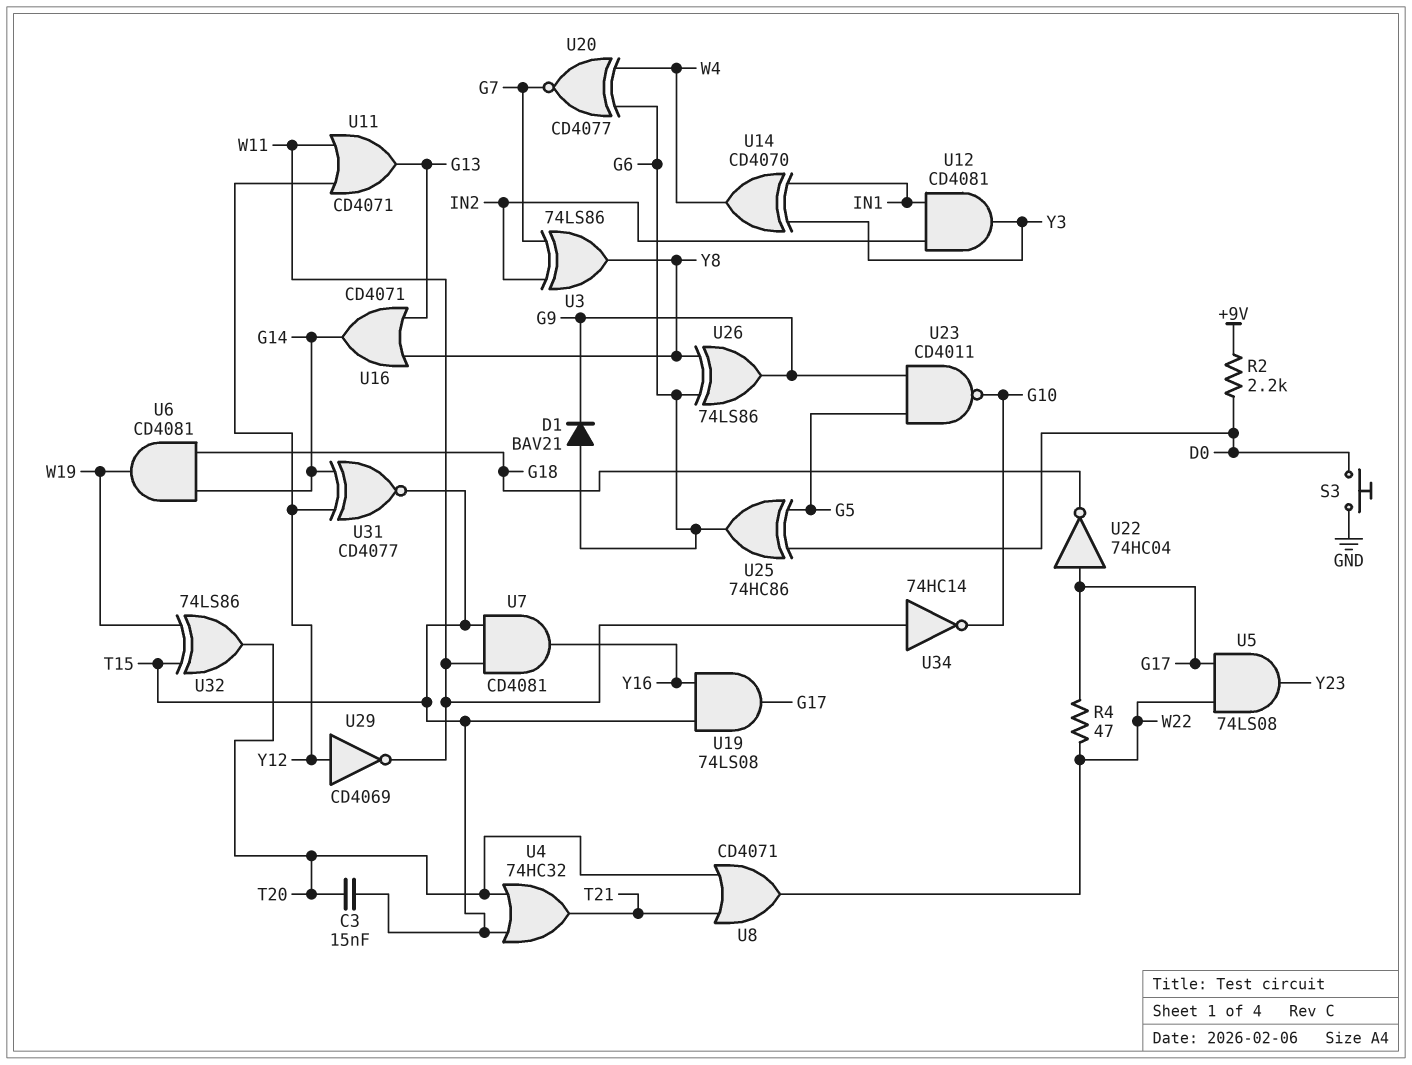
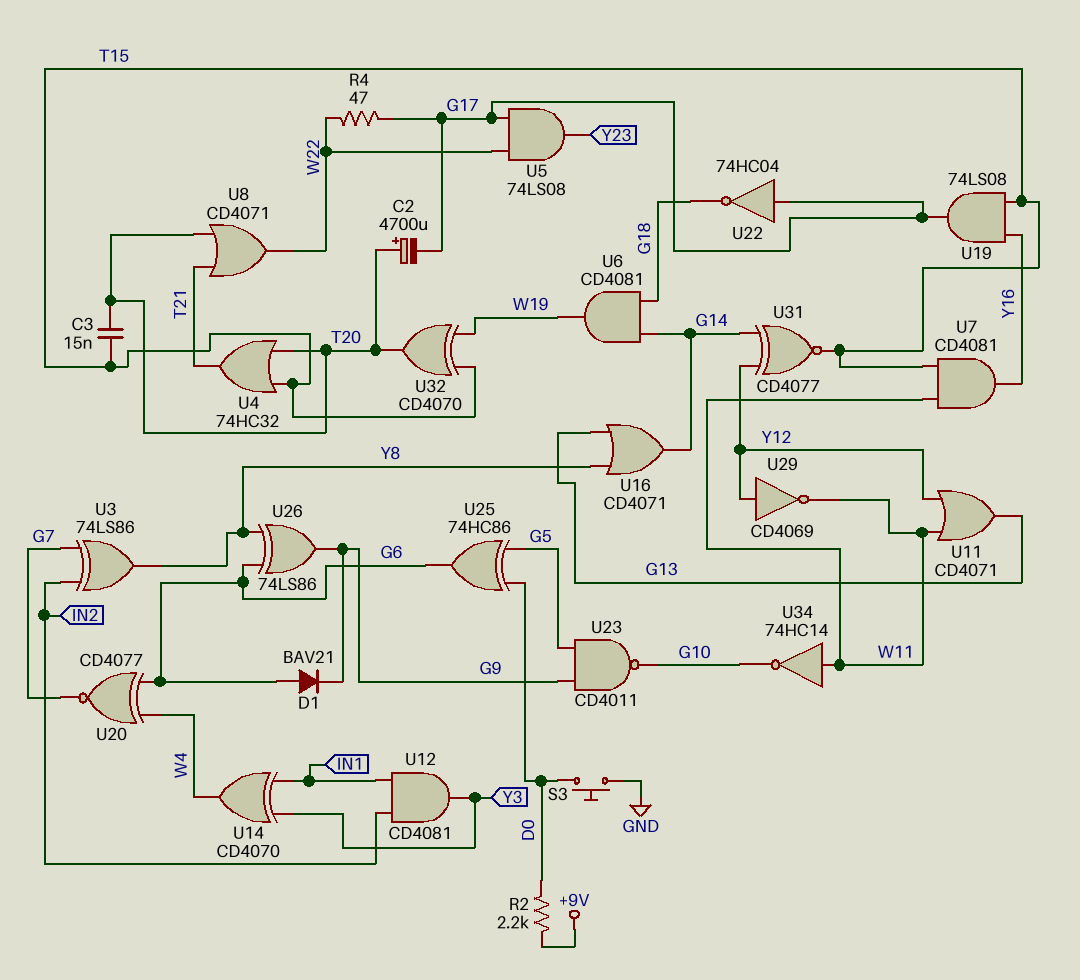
C2: none -> 4700uF (plus T20, minus G17)
U32: XOR 74LS86 (in T15, in W19, out T20) -> XOR CD4070 (in T15, in W19, out T20)

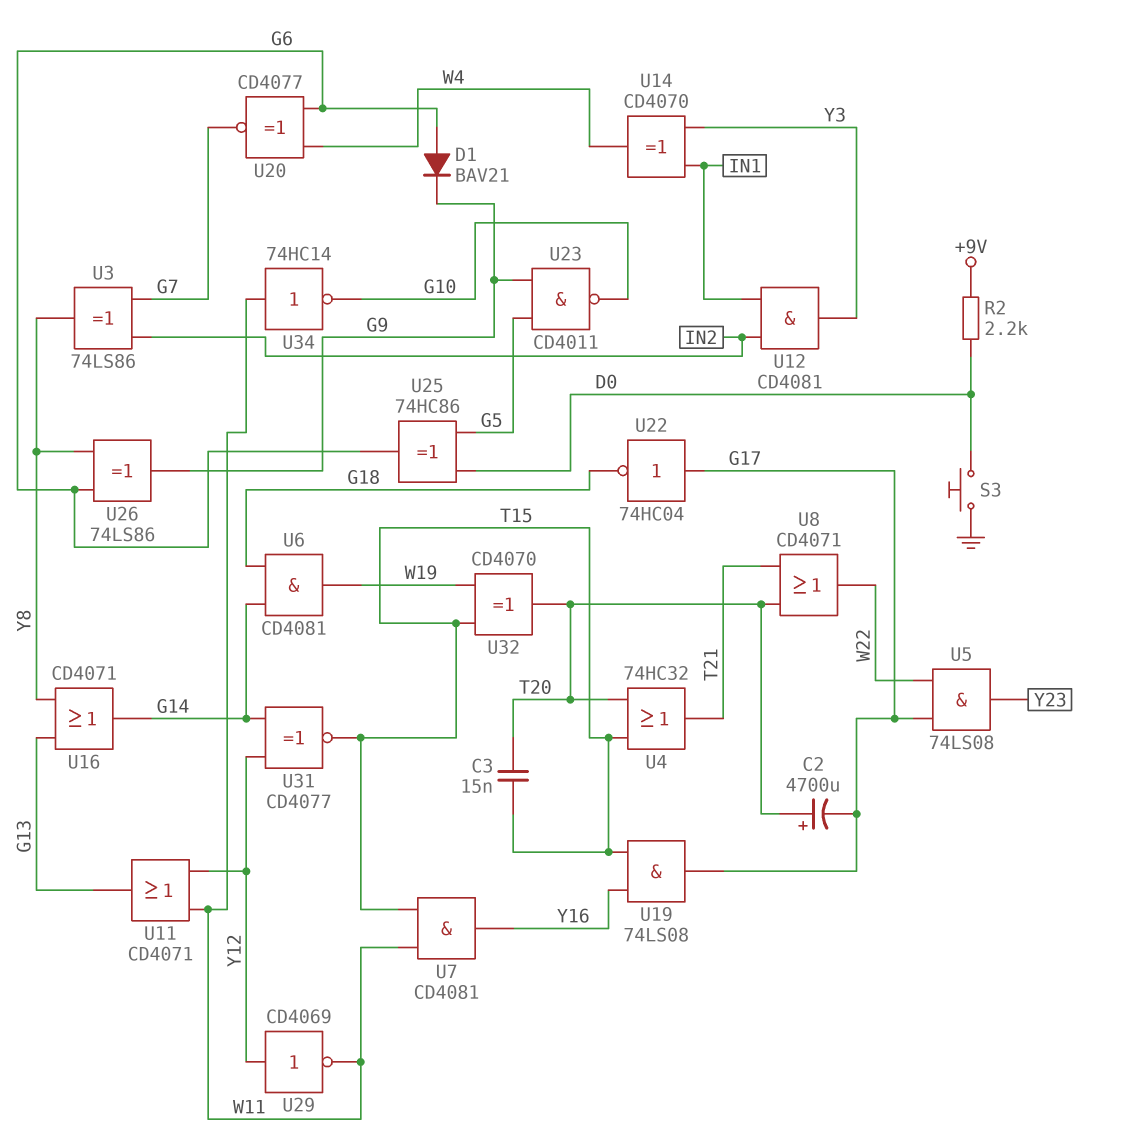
R4: 47 (G17, W22) -> none

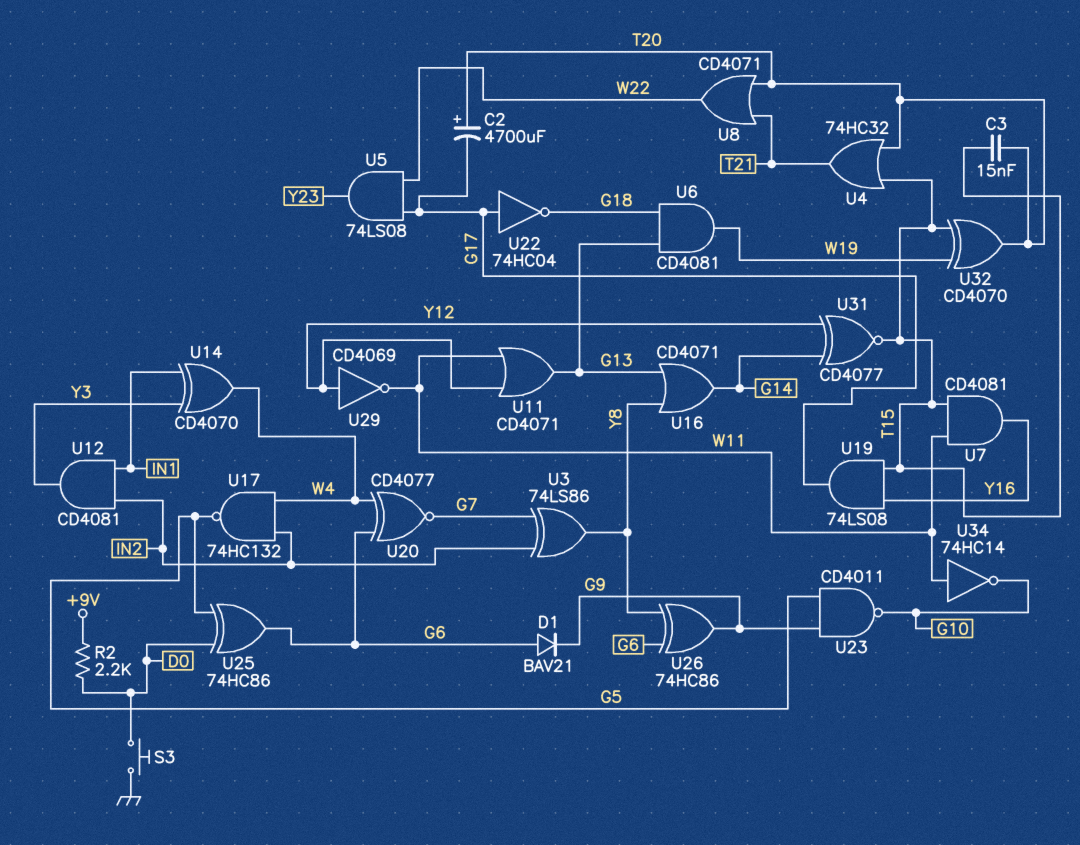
U6: AND CD4081 (in G14, in G18, out W19) -> AND CD4081 (in G13, in G18, out W19)
U17: none -> NAND 74HC132 (in IN2, in W4, out G5)
U26: XOR 74LS86 (in G6, in Y8, out G9) -> XOR 74HC86 (in G6, in Y8, out G9)

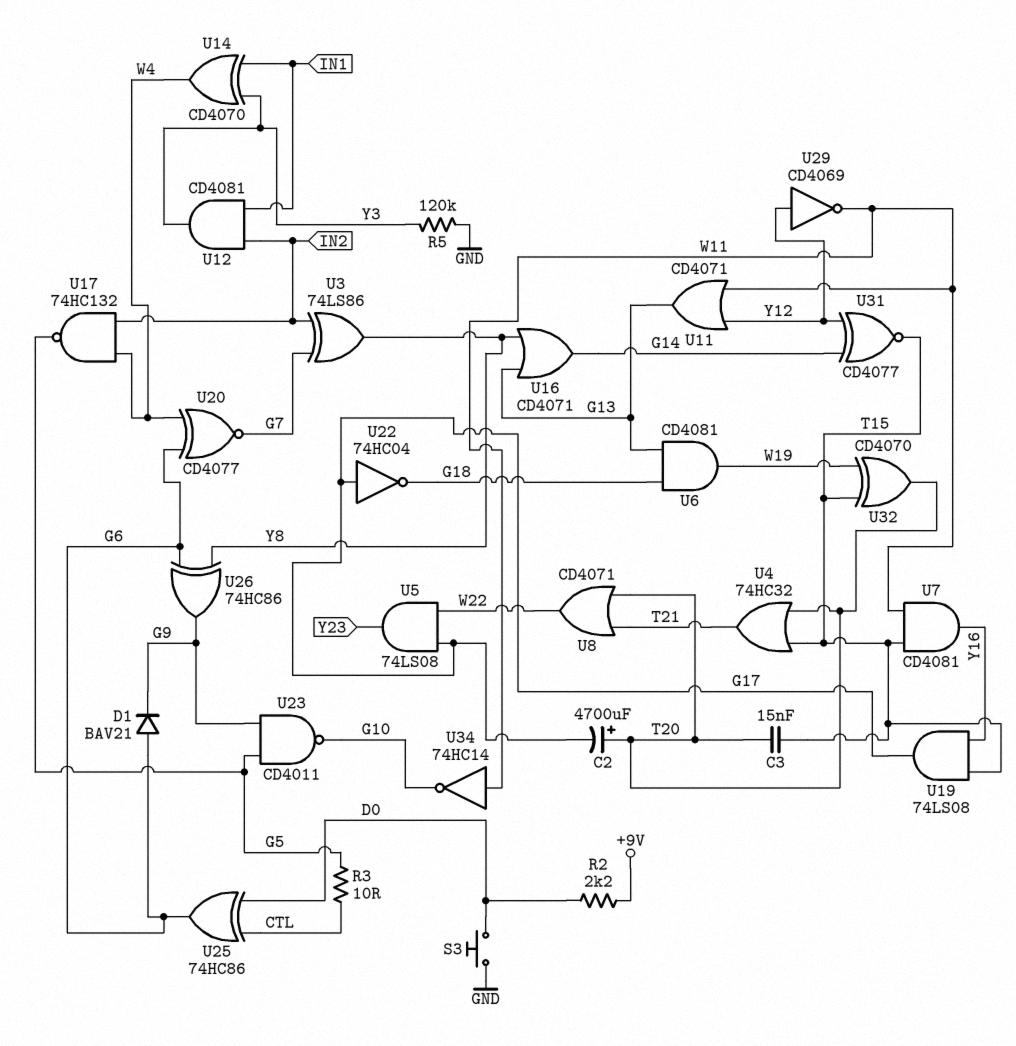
R3: none -> 10 (CTL, G5)
R5: none -> 120k (GND, Y3)
U25: XOR 74HC86 (in D0, in G5, out G6) -> XOR 74HC86 (in CTL, in D0, out G6)

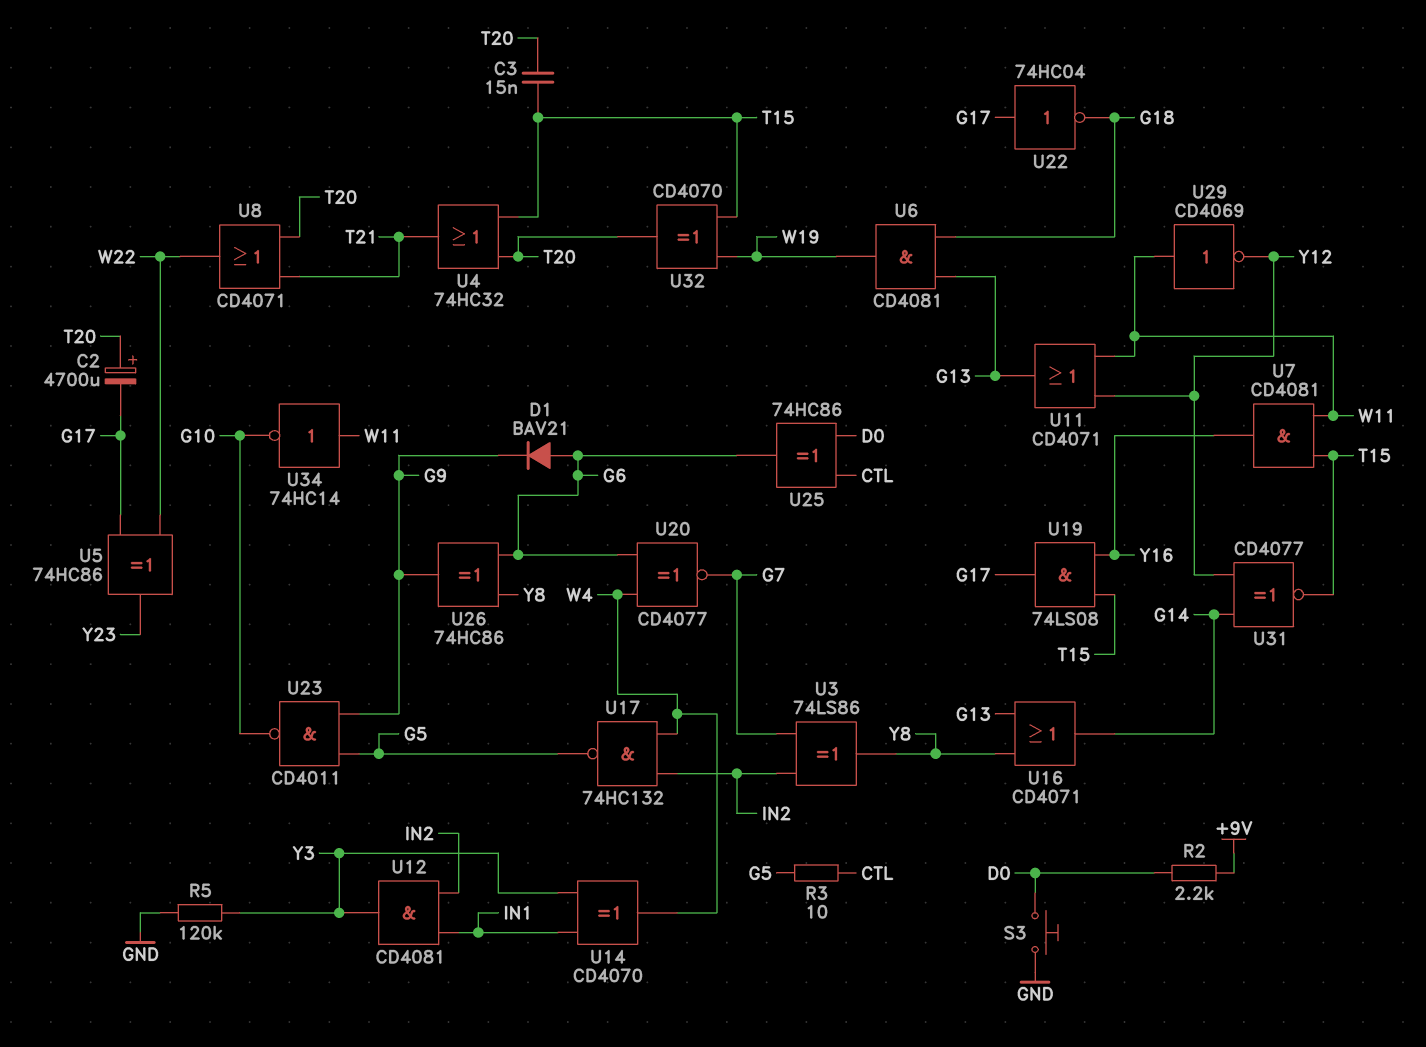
U5: AND 74LS08 (in G17, in W22, out Y23) -> XOR 74HC86 (in G17, in W22, out Y23)
U29: NOT CD4069 (in Y12, out W11) -> NOT CD4069 (in W11, out Y12)

